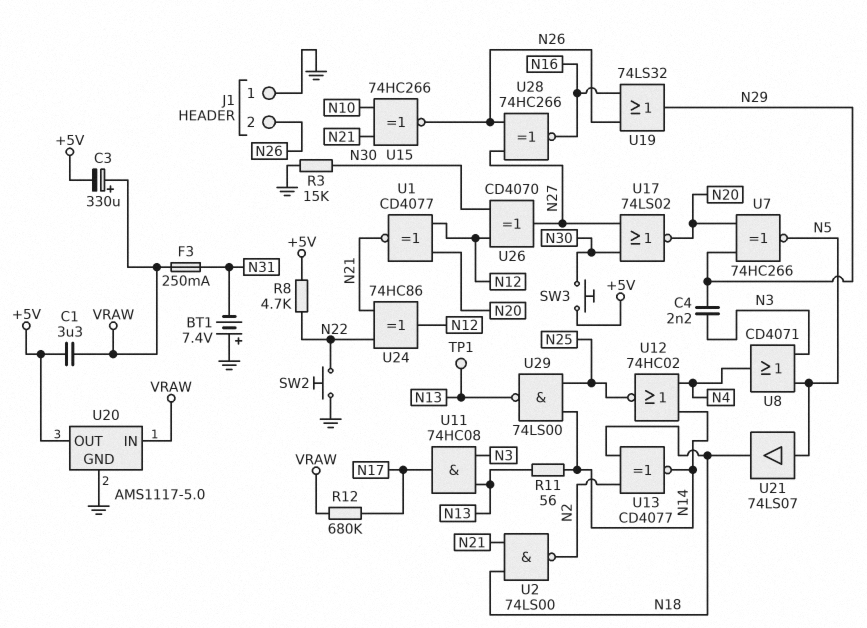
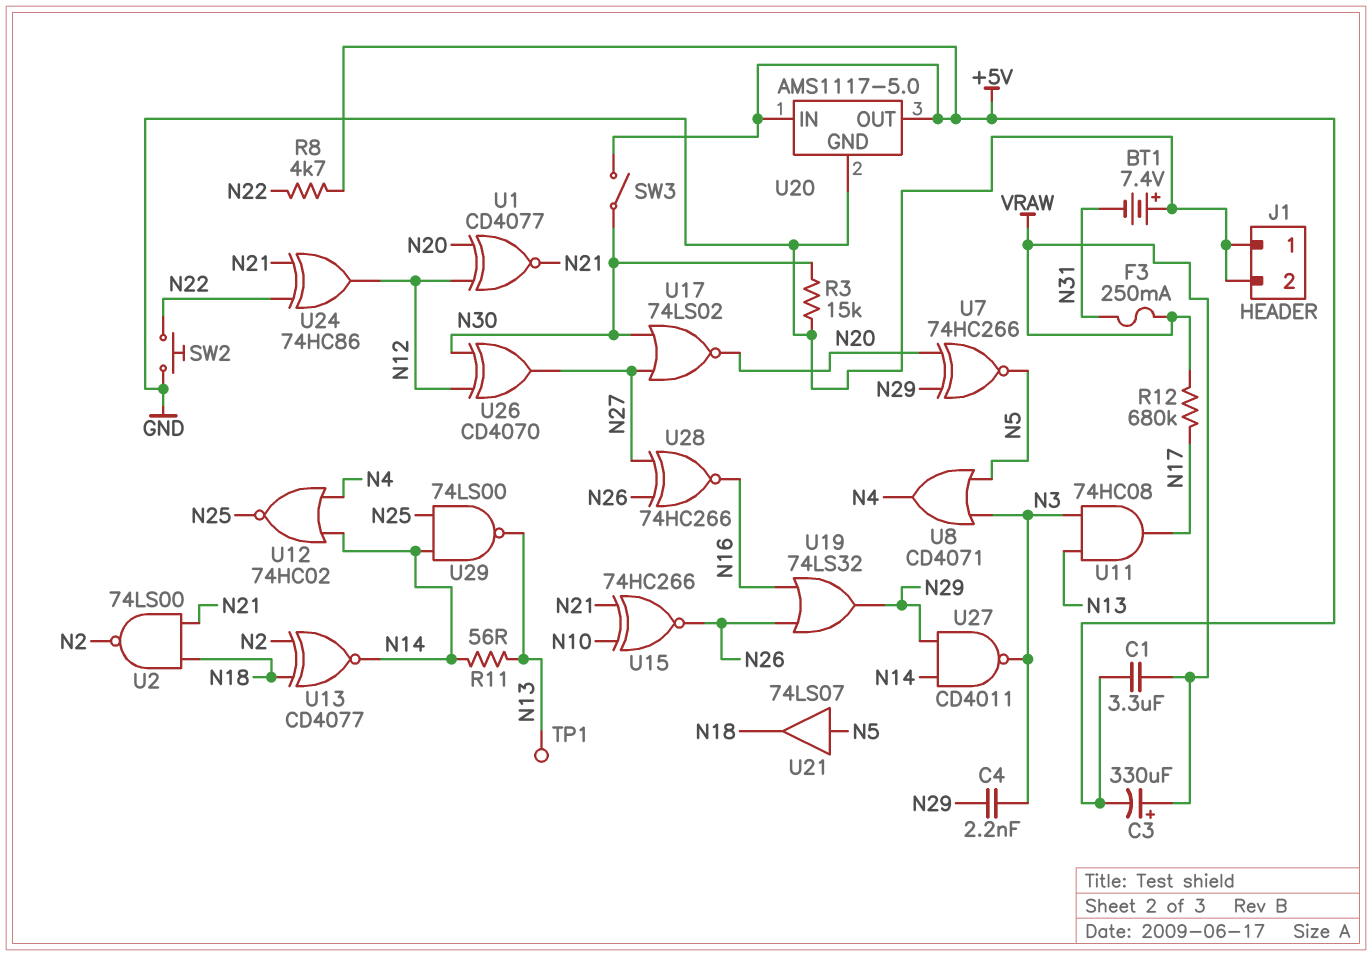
J1 pin 2: N26 -> GND
SW3: button (+5V, N30) -> switch (+5V, N30)
U20 pin IN: VRAW -> +5V
U27: none -> NAND CD4011 (in N14, in N29, out N3)

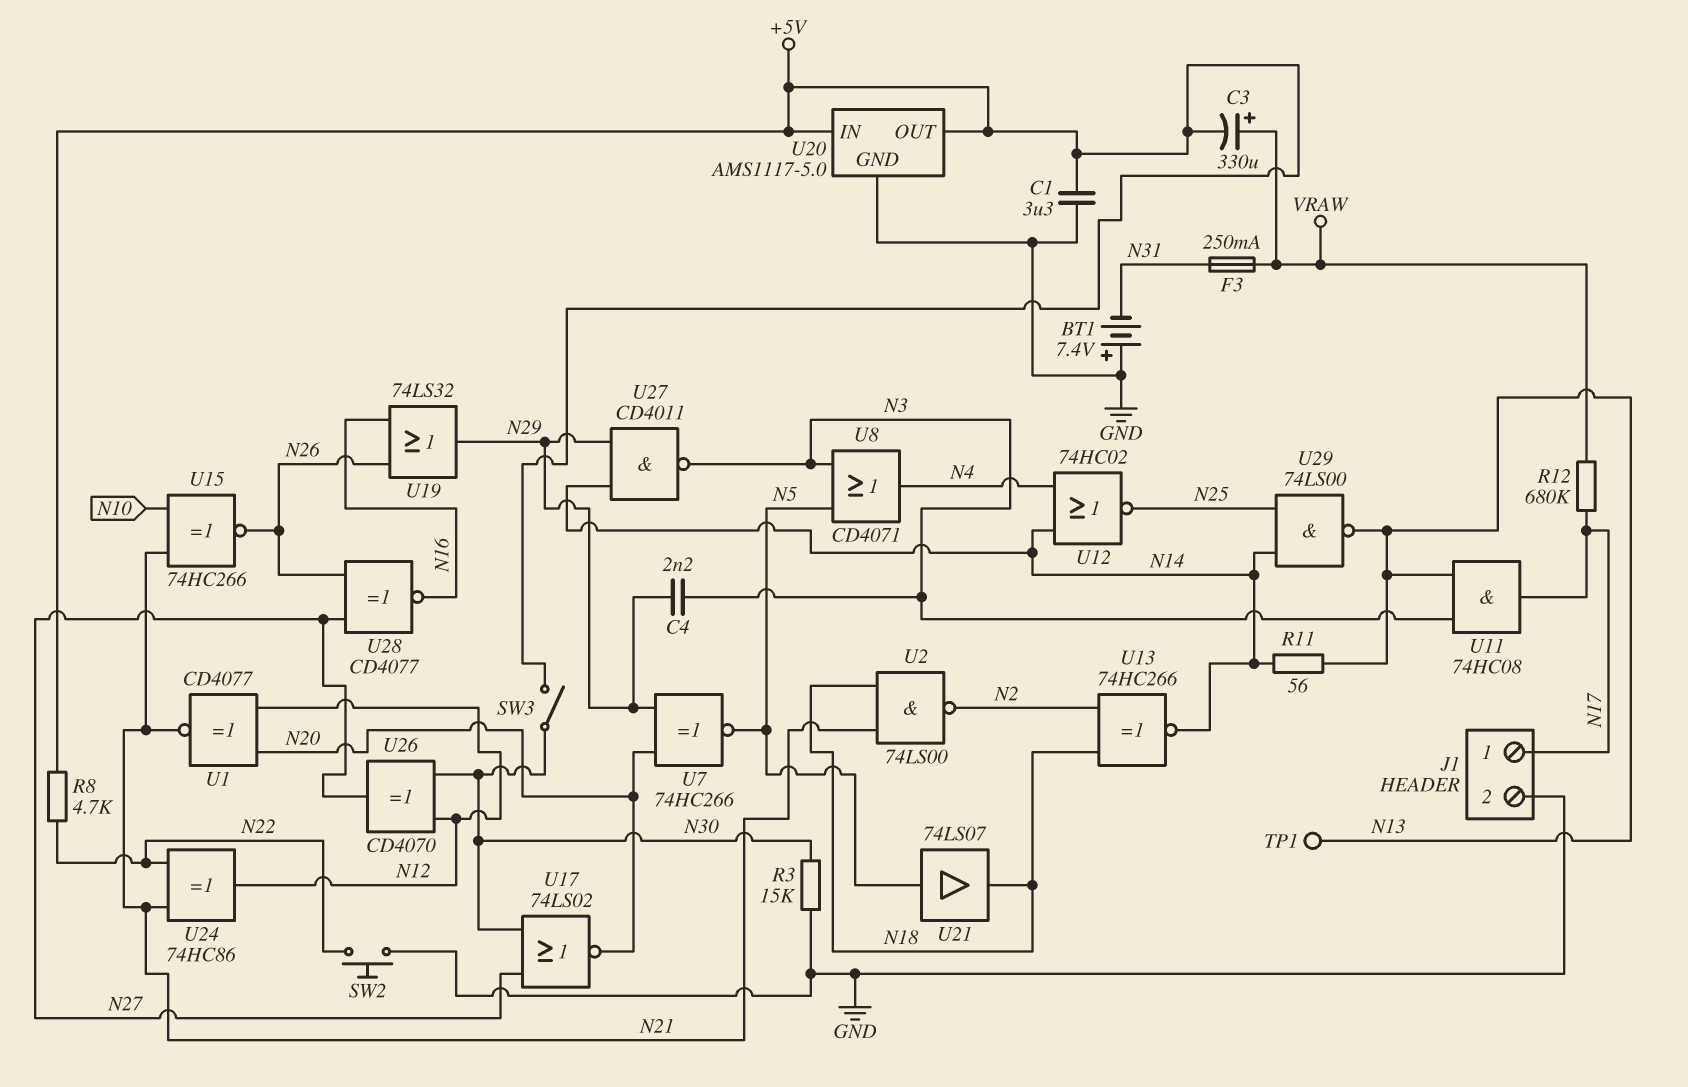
C1: 3.3uF (+5V, VRAW) -> 3.3uF (+5V, GND)
J1 pin 1: GND -> N17
U13: XNOR CD4077 (in N2, in N18, out N14) -> XNOR 74HC266 (in N2, in N18, out N14)
U28: XNOR 74HC266 (in N26, in N27, out N16) -> XNOR CD4077 (in N26, in N27, out N16)

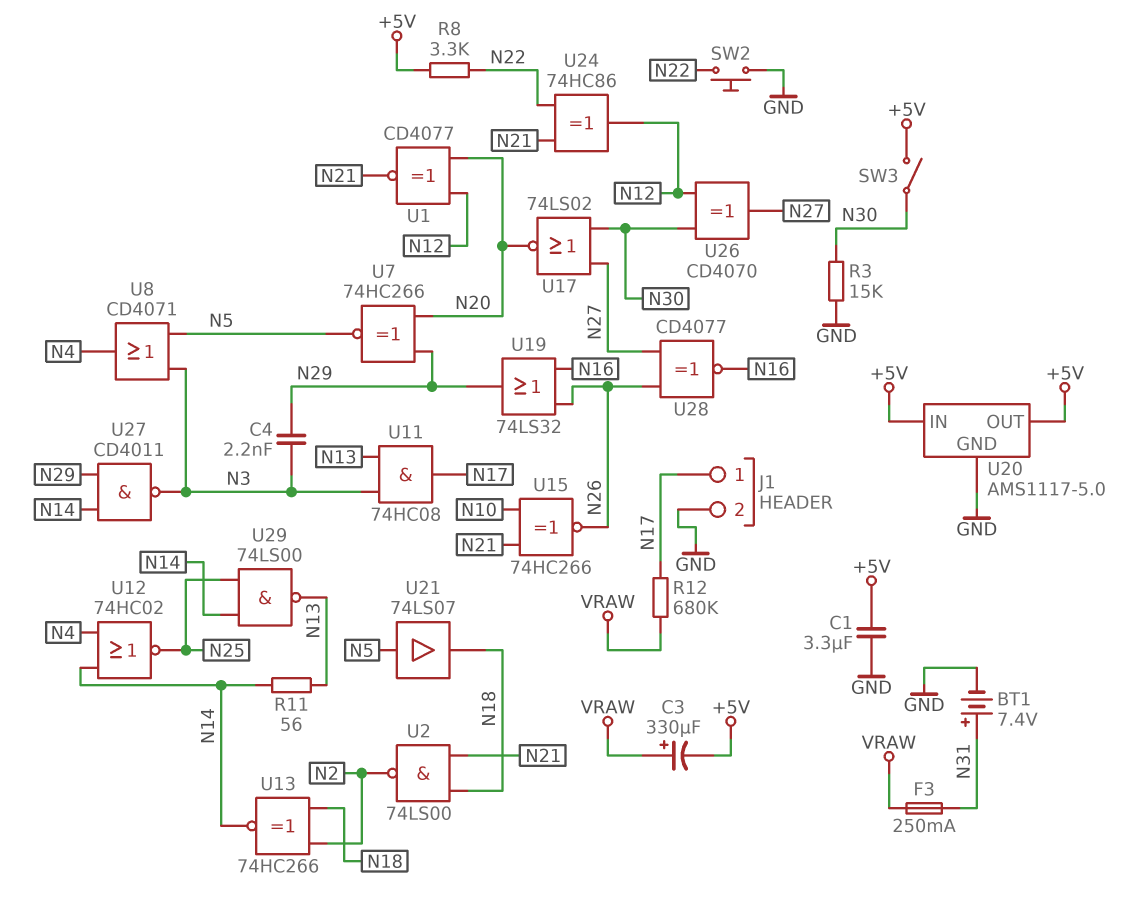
BT1: 7.4V (plus GND, minus N31) -> 7.4V (plus N31, minus GND)
R8: 4.7k (+5V, N22) -> 3.3k (+5V, N22)
TP1: test point (N13) -> none

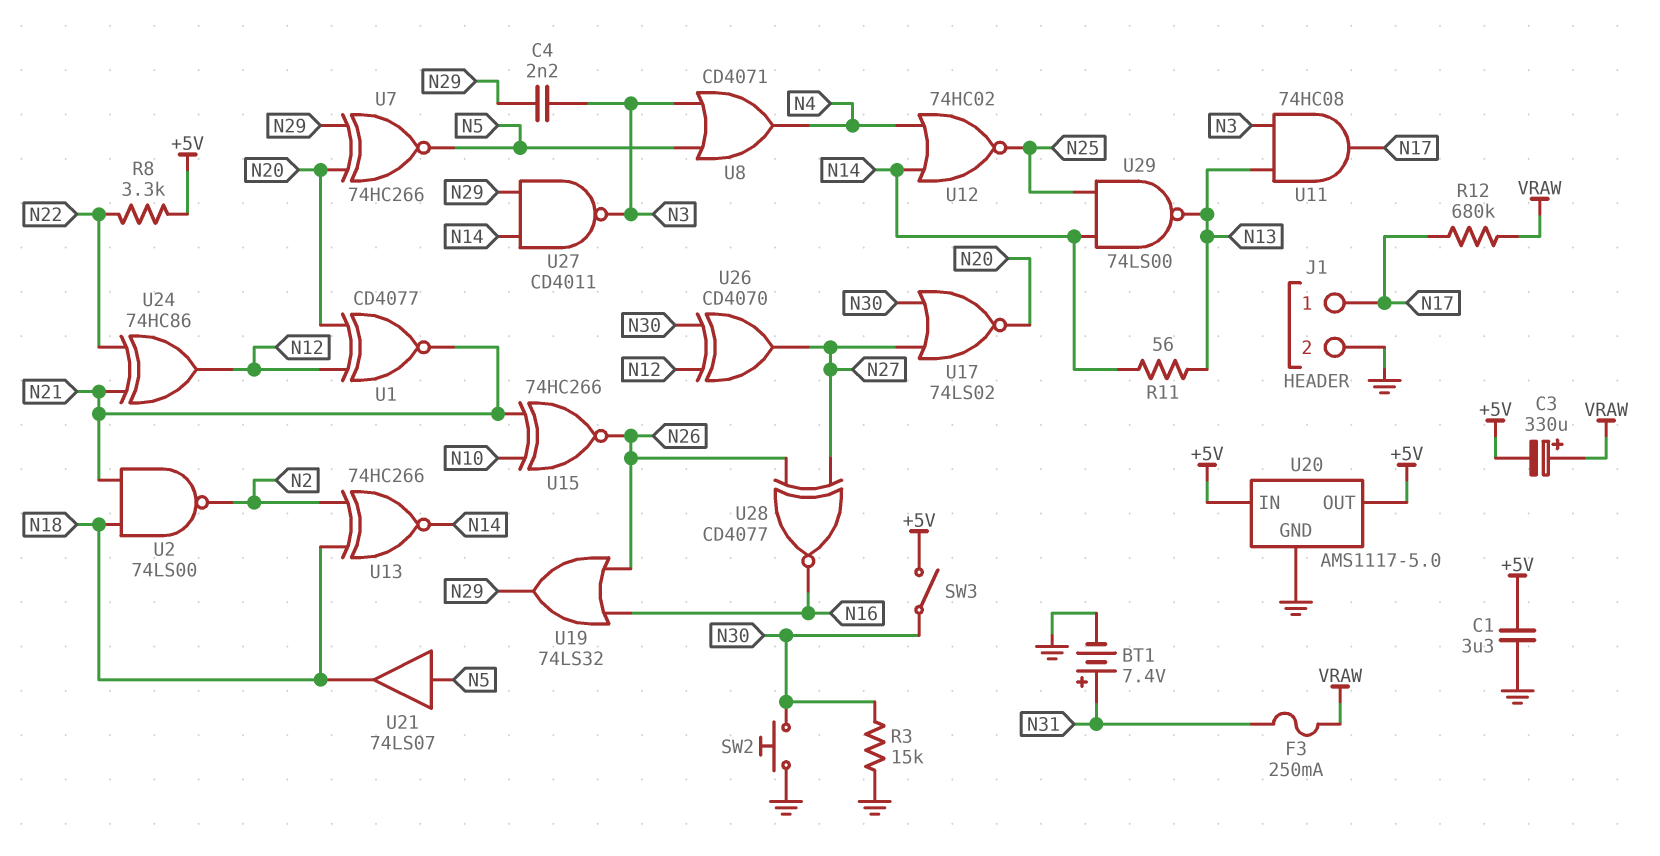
SW2: button (GND, N22) -> button (GND, N30)

